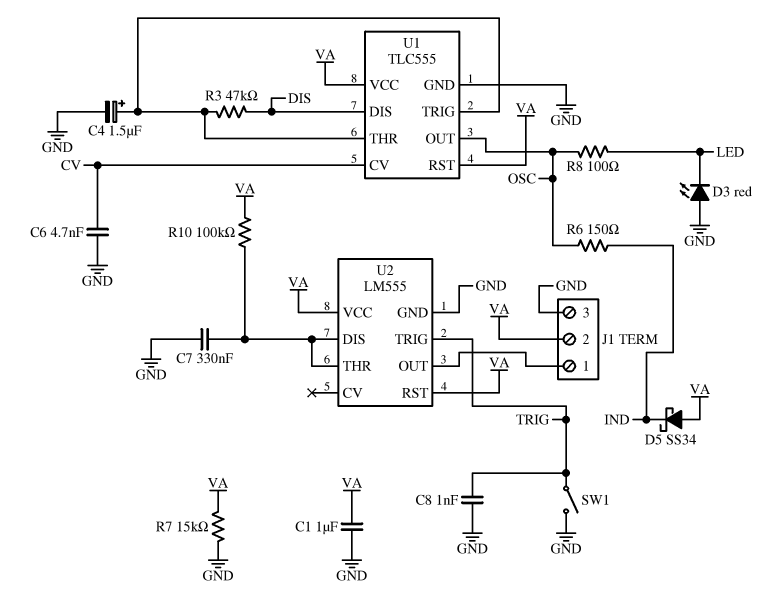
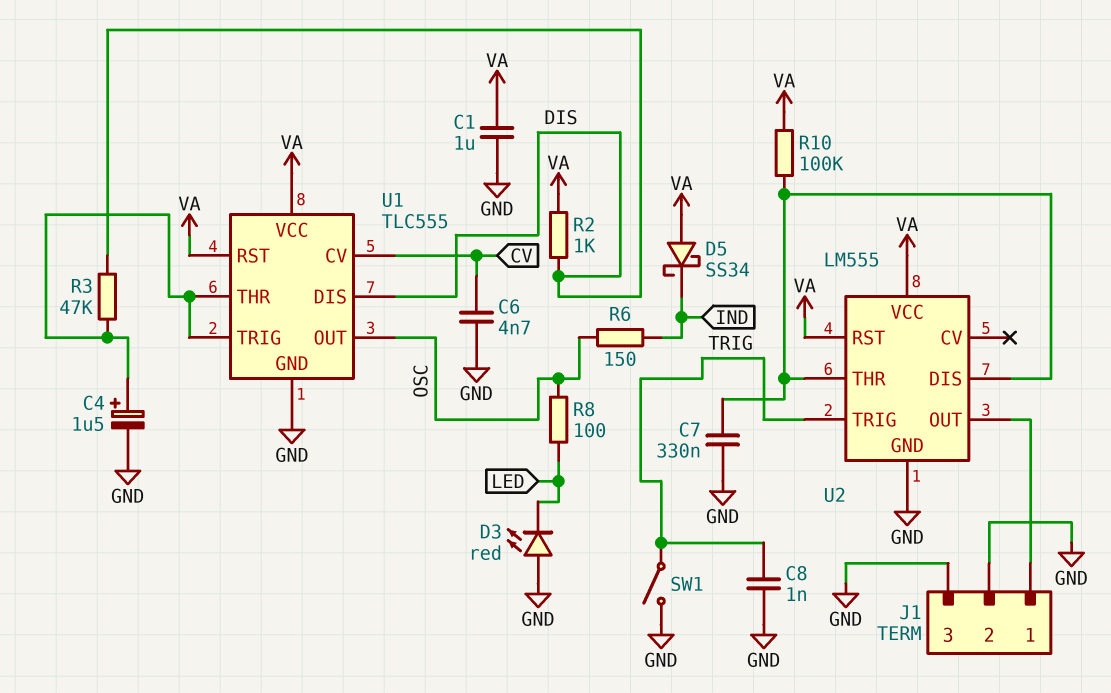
J1 pin 2: VA -> GND
R2: none -> 1k (DIS, VA)
R7: 15k (GND, VA) -> none

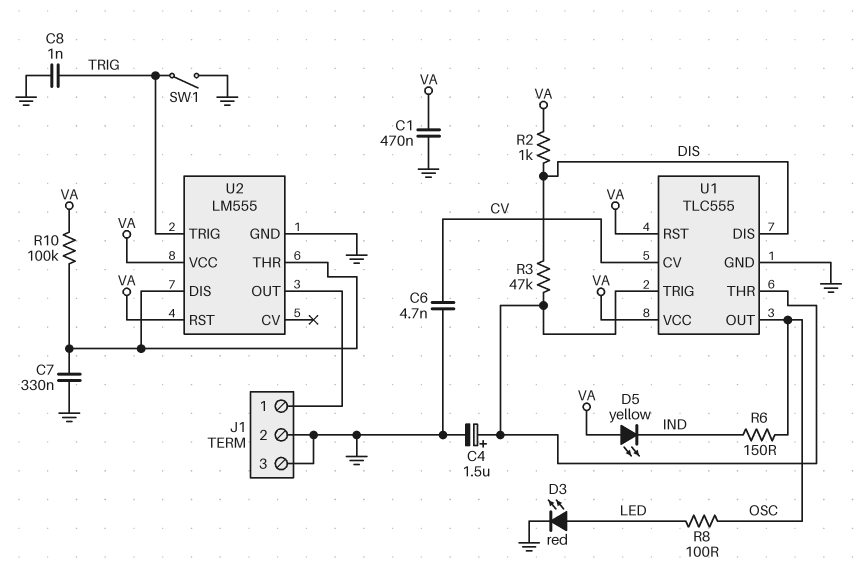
C1: 1uF (GND, VA) -> 470nF (GND, VA)
D3: LED red (A GND, K LED) -> LED red (A LED, K GND)
D5: schottky SS34 (A VA, K IND) -> LED yellow (A VA, K IND)

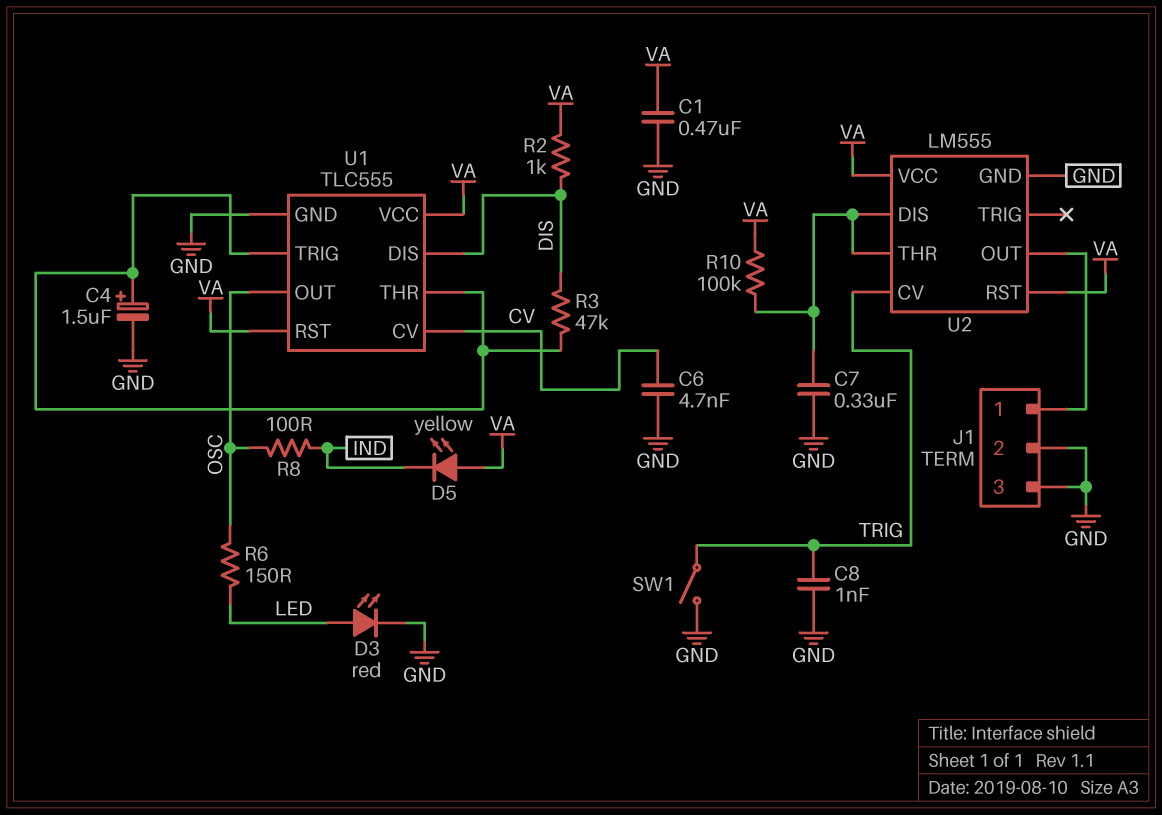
R6: 150 (IND, OSC) -> 150 (LED, OSC)
R8: 100 (LED, OSC) -> 100 (IND, OSC)
U2 pin CV: none -> TRIG
U2 pin TRIG: TRIG -> none

